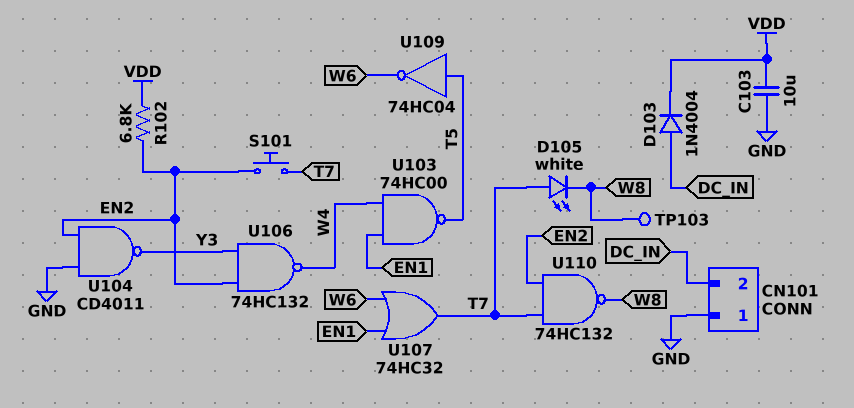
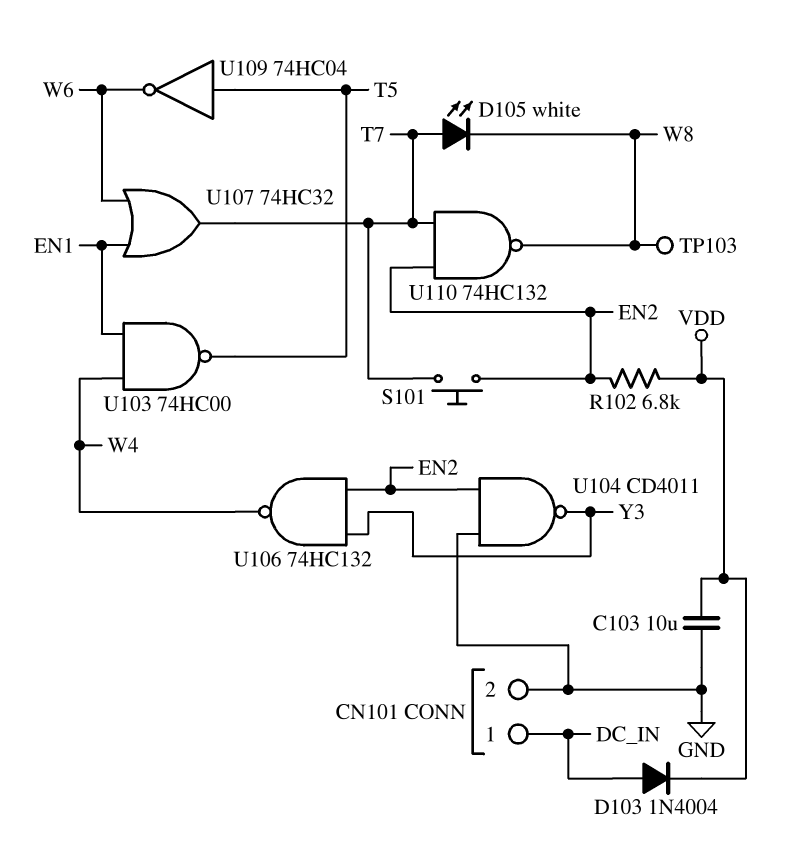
CN101 pin 1: GND -> DC_IN
CN101 pin 2: DC_IN -> GND

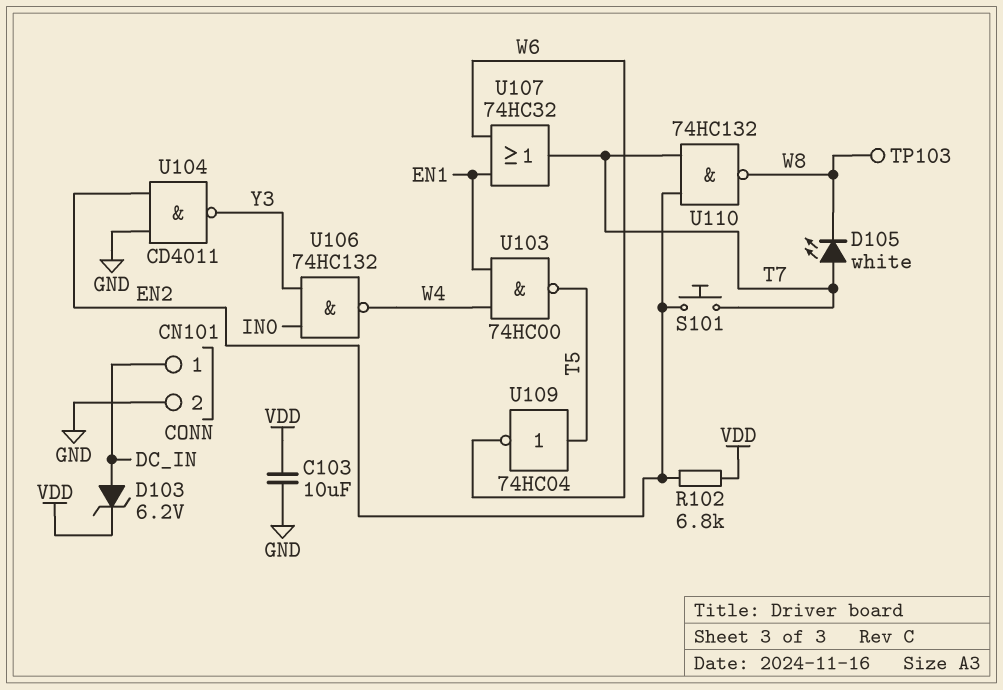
D103: diode 1N4004 (A DC_IN, K VDD) -> zener 6.2V (A DC_IN, K VDD)
U106: NAND 74HC132 (in EN2, in Y3, out W4) -> NAND 74HC132 (in IN0, in Y3, out W4)

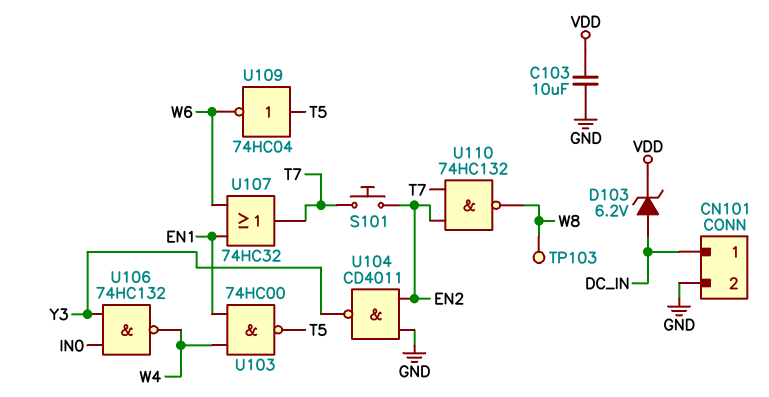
D105: LED white (A T7, K W8) -> none
R102: 6.8k (EN2, VDD) -> none

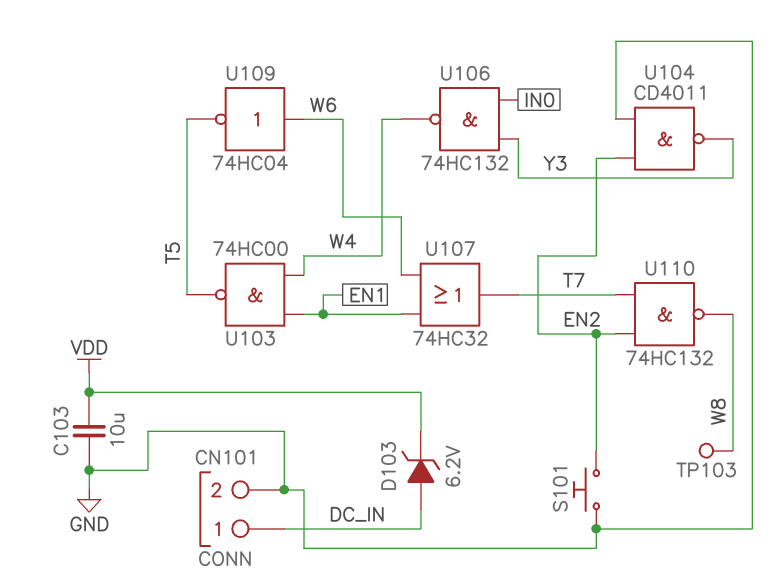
S101: button (EN2, T7) -> button (EN2, GND)
U109: NOT 74HC04 (in T5, out W6) -> NOT 74HC04 (in W6, out T5)

